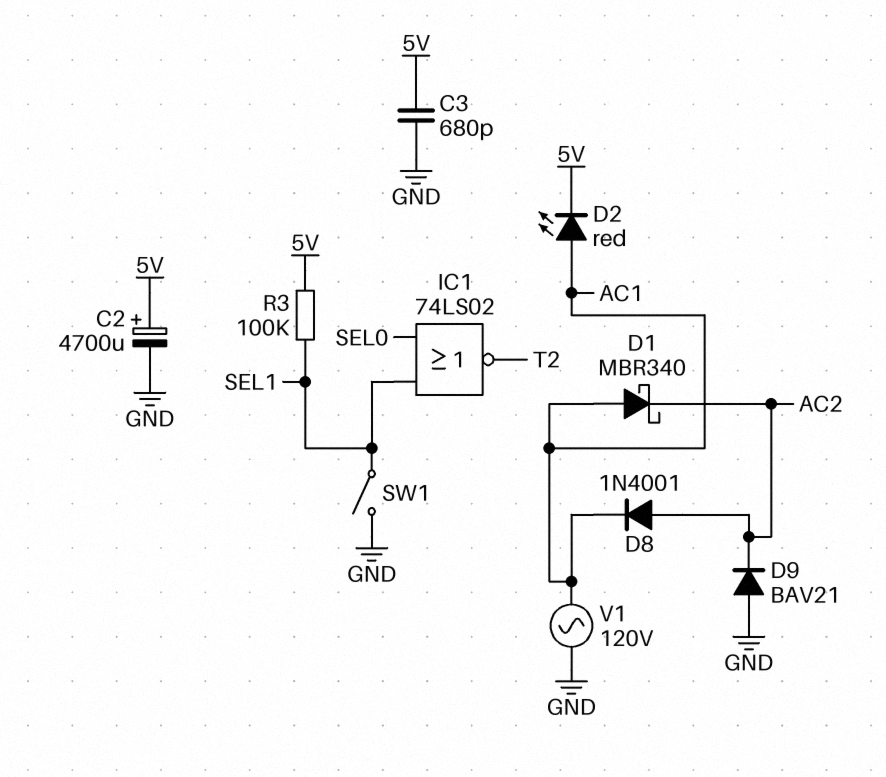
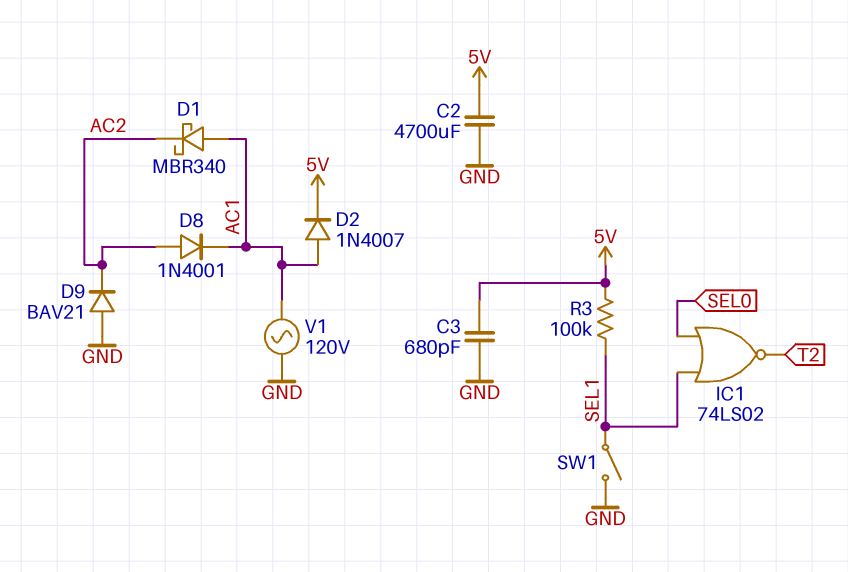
C2: 4700uF (plus 5V, minus GND) -> 4700uF (5V, GND)
D2: LED red (A AC1, K 5V) -> diode 1N4007 (A AC1, K 5V)

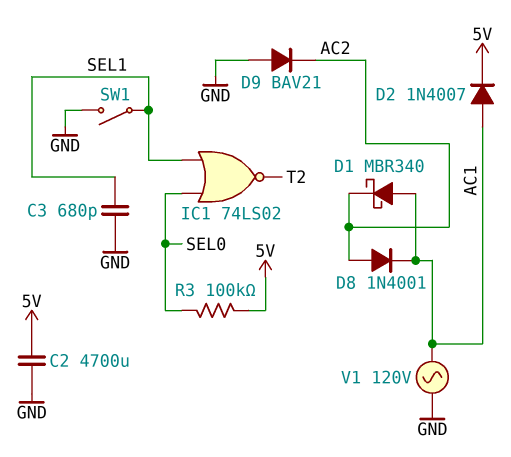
C3: 680pF (5V, GND) -> 680pF (GND, SEL1)
R3: 100k (5V, SEL1) -> 100k (5V, SEL0)

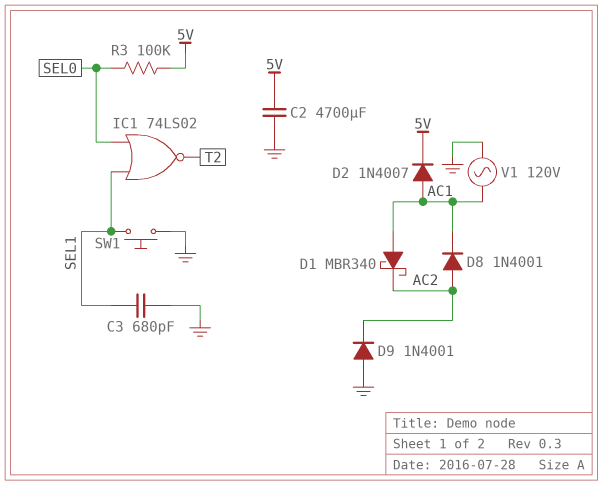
D9: diode BAV21 (A GND, K AC2) -> diode 1N4001 (A GND, K AC2)
SW1: switch (GND, SEL1) -> button (GND, SEL1)

